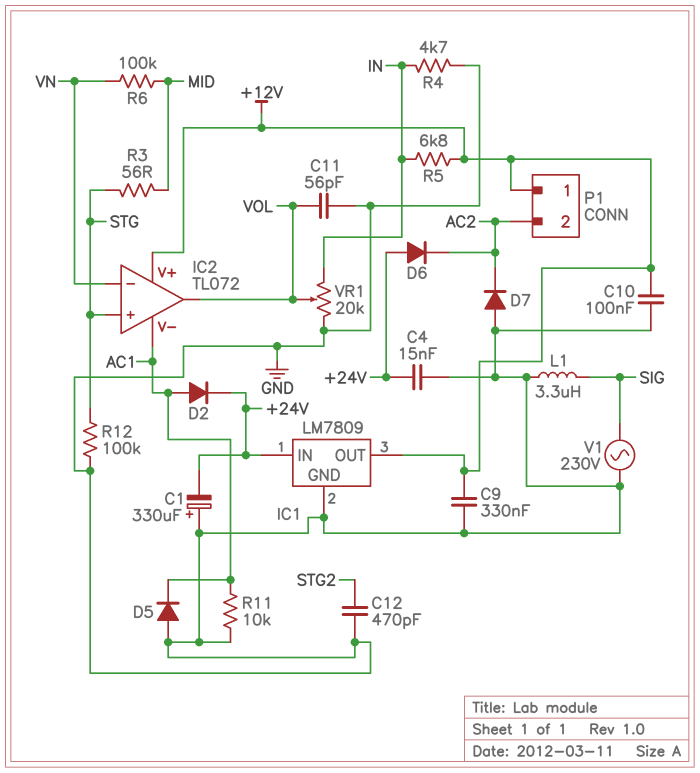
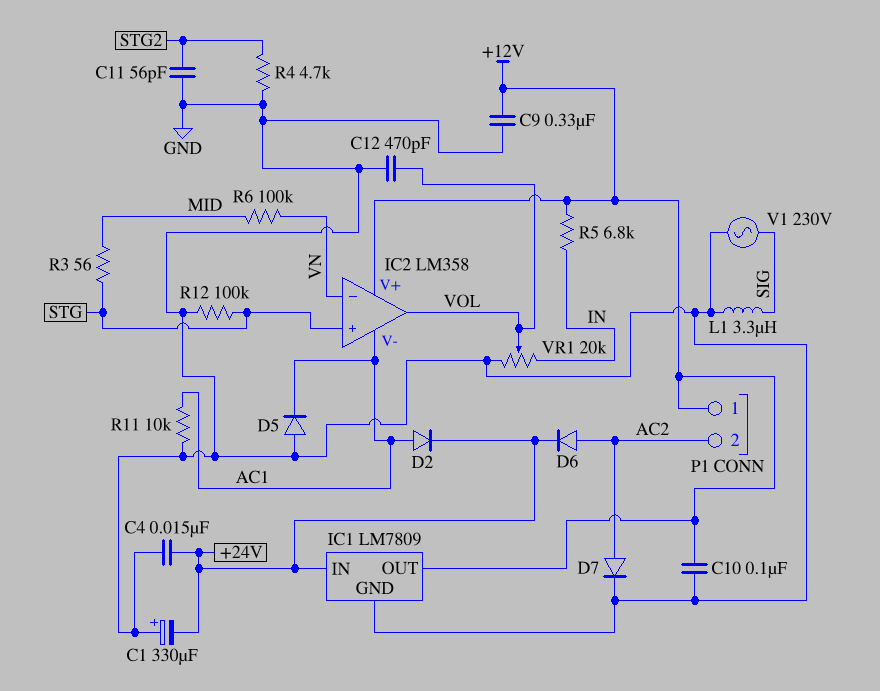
C11: 56pF (GND, VOL) -> 56pF (GND, STG2)
C12: 470pF (GND, STG2) -> 470pF (GND, VOL)
D6: diode (A +24V, K AC2) -> diode (A AC2, K +24V)
D7: diode (A GND, K AC2) -> diode (A AC2, K GND)
IC2: TL072 -> LM358
R4: 4.7k (GND, IN) -> 4.7k (GND, STG2)

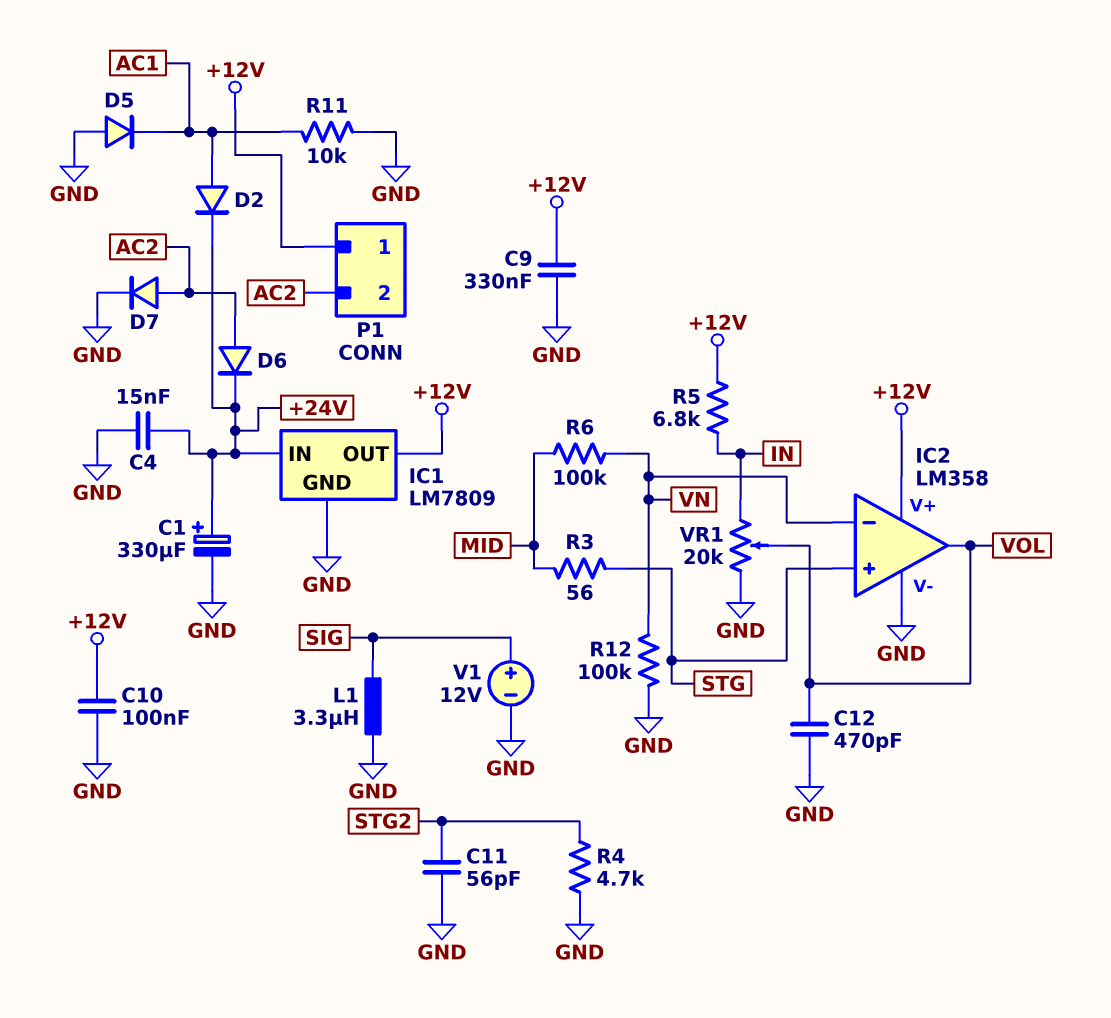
C1: 330uF (plus GND, minus +24V) -> 330uF (plus +24V, minus GND)
IC2 pin V-: AC1 -> GND
R12: 100k (GND, STG) -> 100k (GND, VN)
V1: AC 230V (GND, SIG) -> 12V (plus SIG, minus GND)

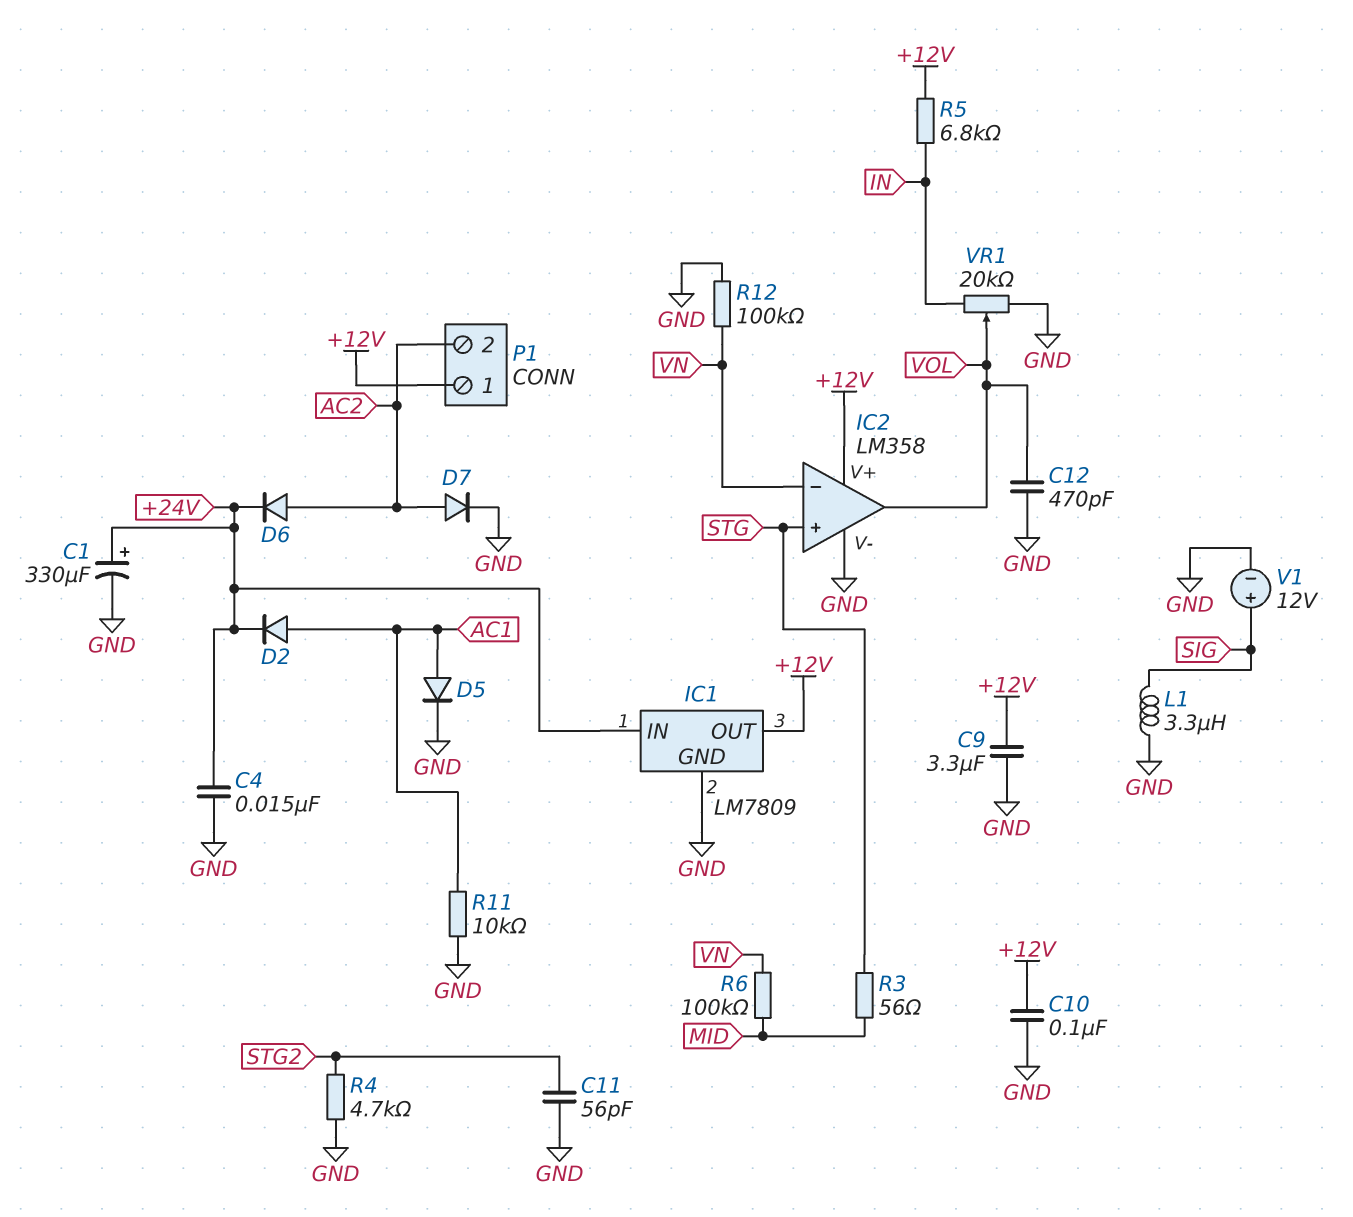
C9: 330nF (+12V, GND) -> 3.3uF (+12V, GND)
D5: diode (A GND, K AC1) -> diode (A AC1, K GND)

